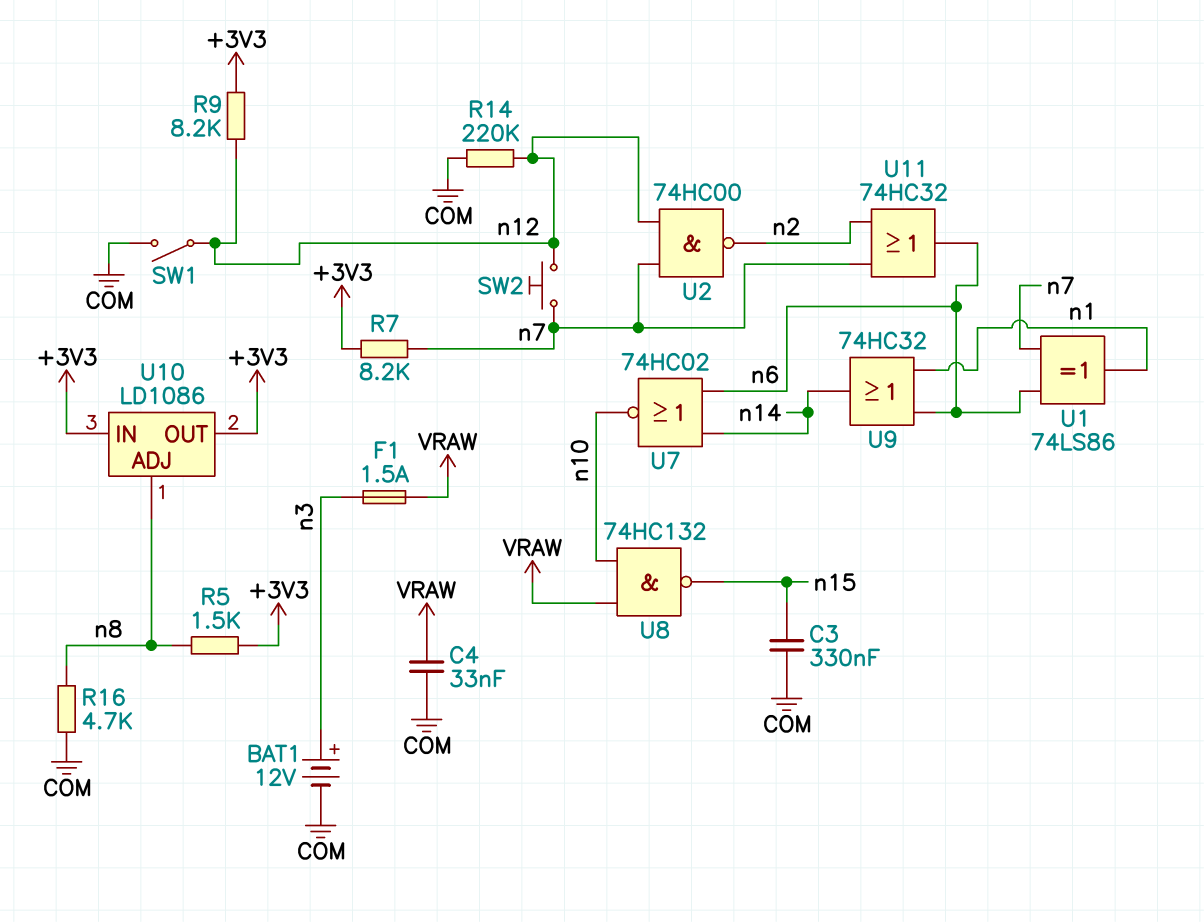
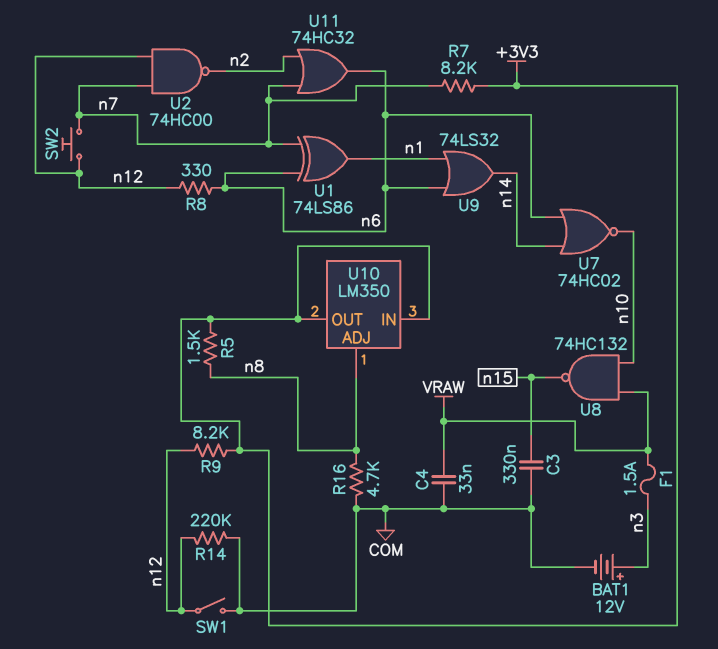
R8: none -> 330 (n6, n12)
U9: OR 74HC32 (in n1, in n6, out n14) -> OR 74LS32 (in n1, in n6, out n14)
U10: LD1086 -> LM350

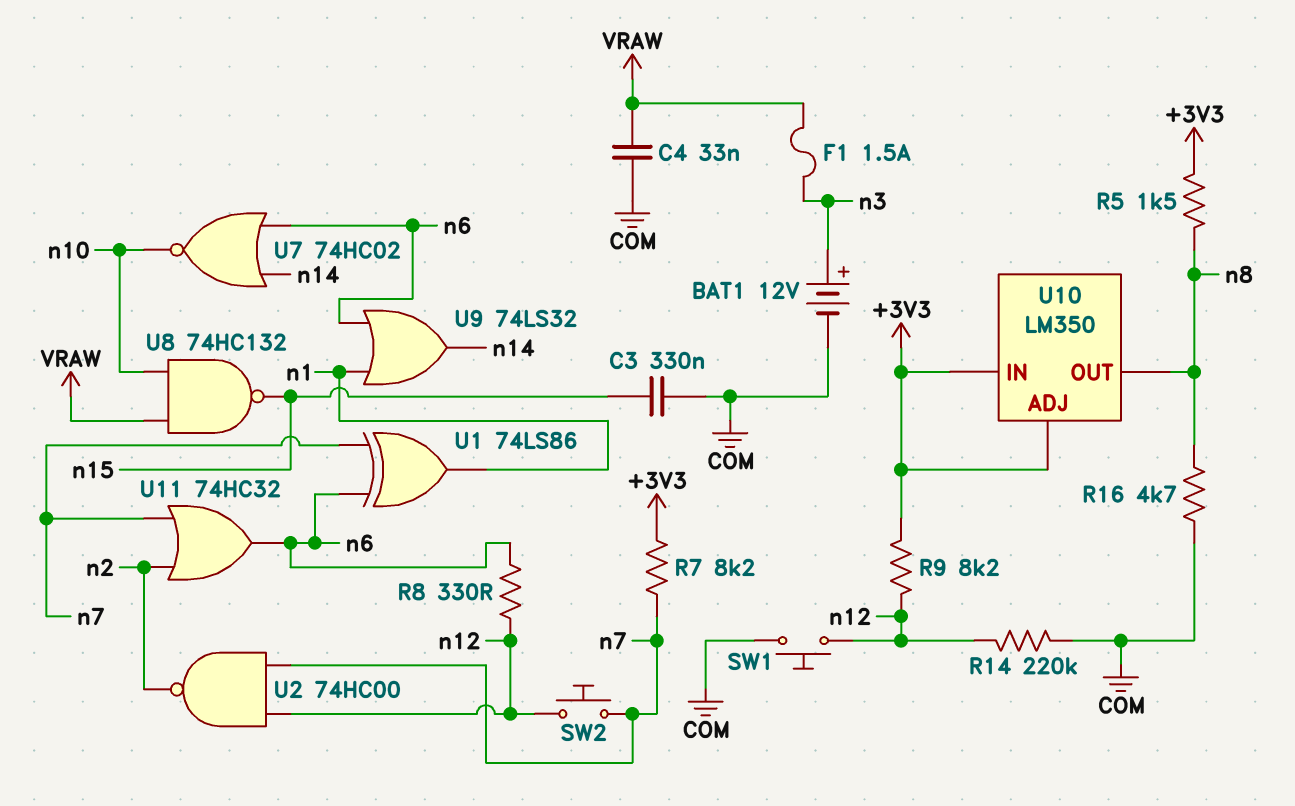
SW1: switch (COM, n12) -> button (COM, n12)
U10 pin ADJ: n8 -> +3V3
U10 pin OUT: +3V3 -> n8

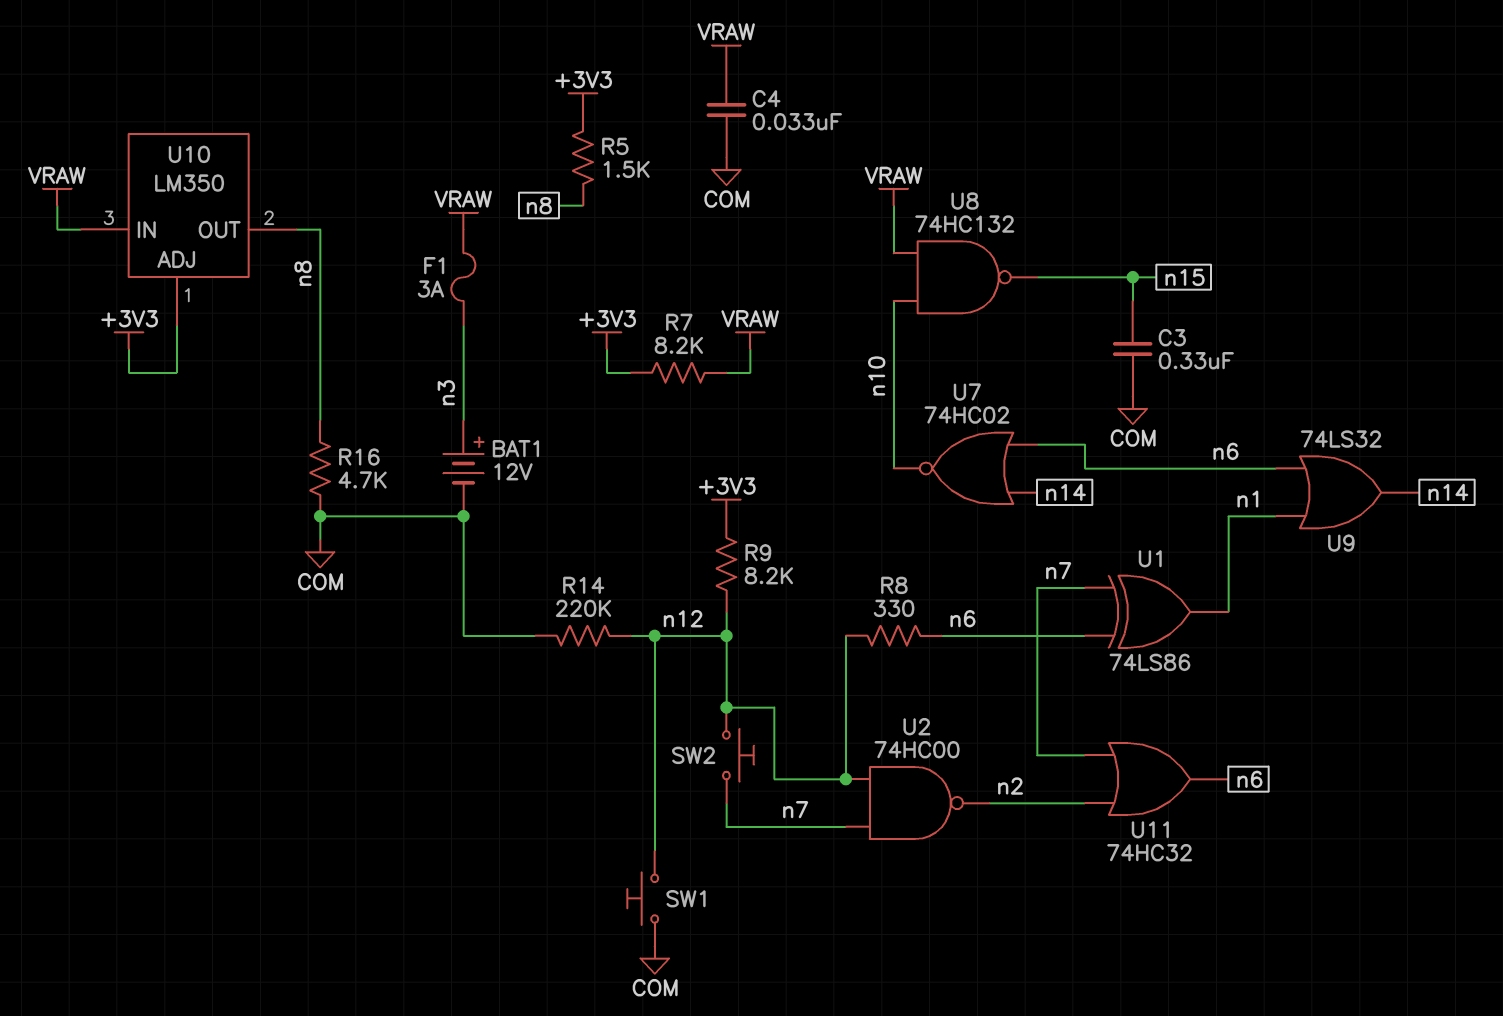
F1: 1.5A (VRAW, n3) -> 3A (VRAW, n3)
R7: 8.2k (+3V3, n7) -> 8.2k (+3V3, VRAW)
U10 pin IN: +3V3 -> VRAW

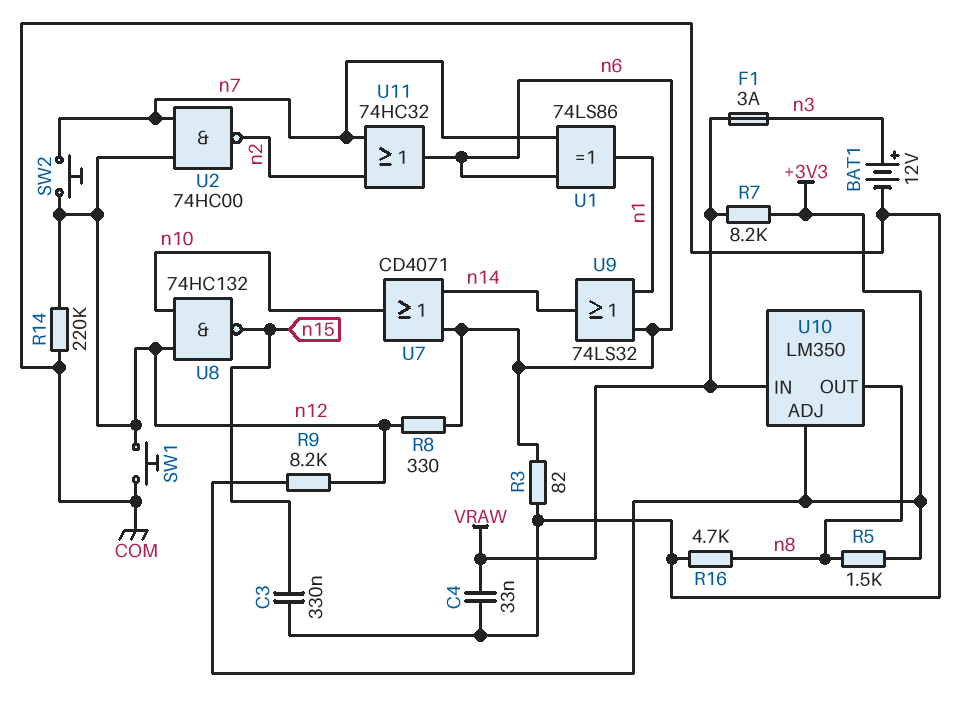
R3: none -> 82 (COM, n6)
U7: NOR 74HC02 (in n6, in n14, out n10) -> OR CD4071 (in n6, in n14, out n10)
U8: NAND 74HC132 (in VRAW, in n10, out n15) -> NAND 74HC132 (in n10, in n12, out n15)

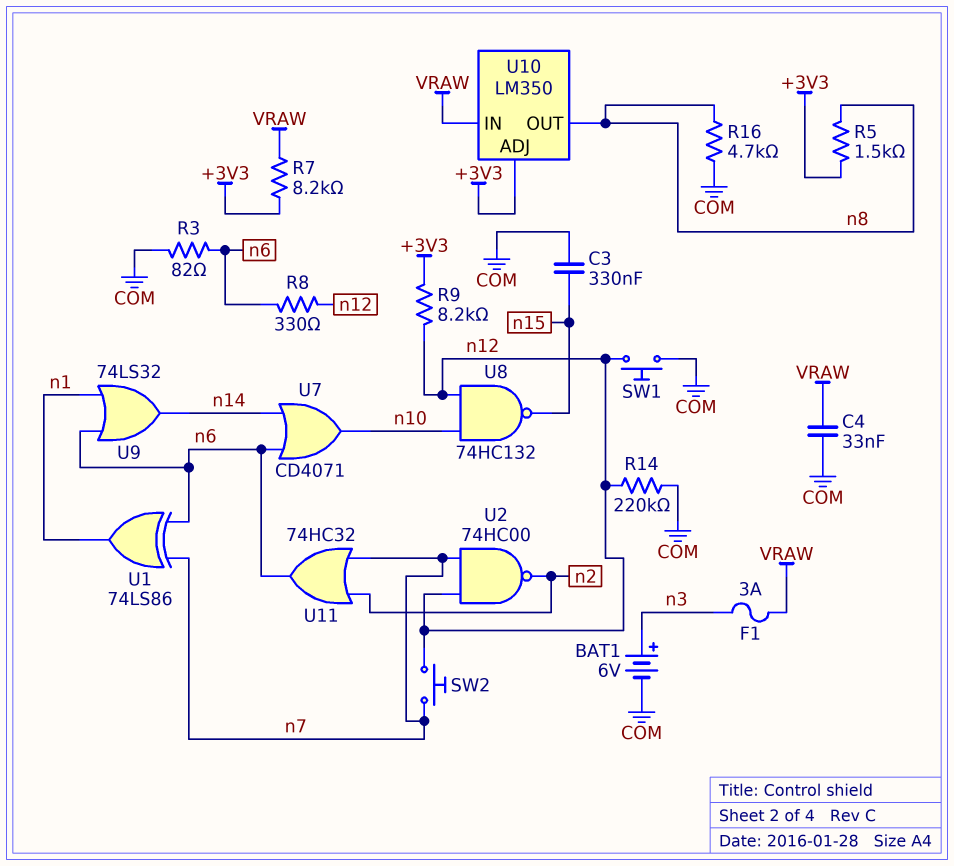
BAT1: 12V (plus n3, minus COM) -> 6V (plus n3, minus COM)

